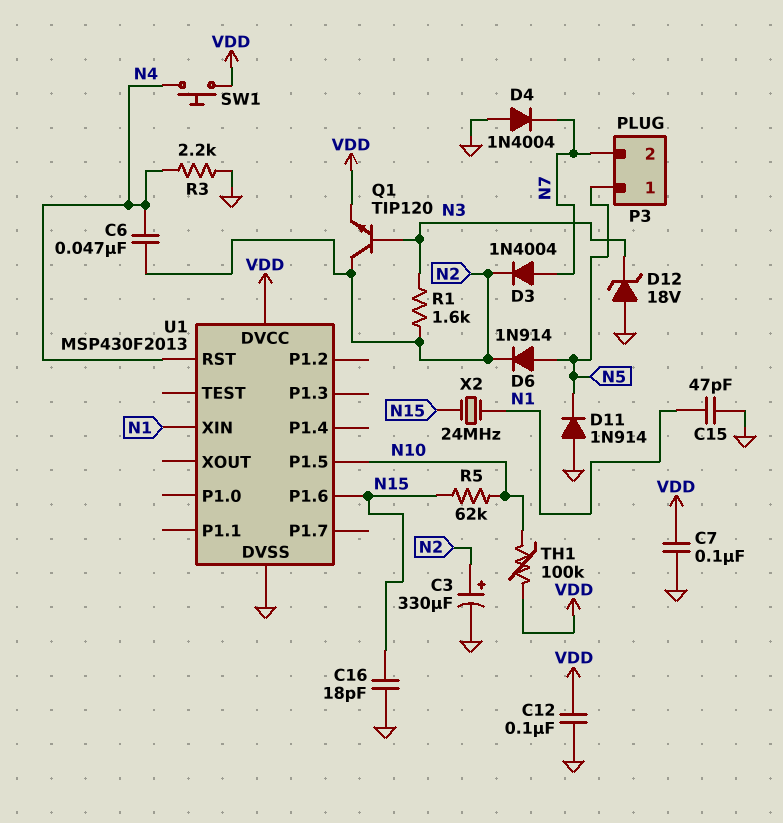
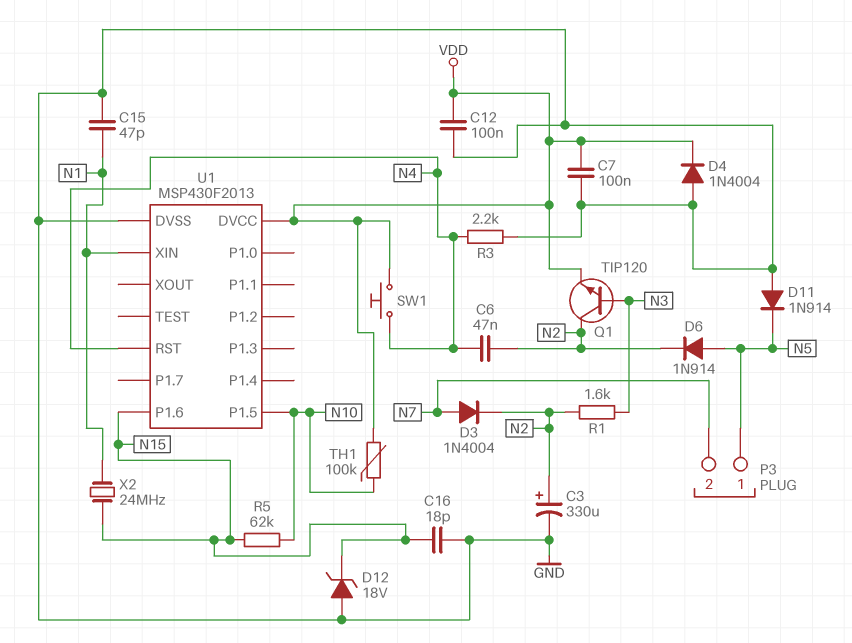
D4: diode 1N4004 (A GND, K N7) -> diode 1N4004 (A GND, K VDD)
D12: zener 18V (A GND, K N3) -> zener 18V (A GND, K N15)

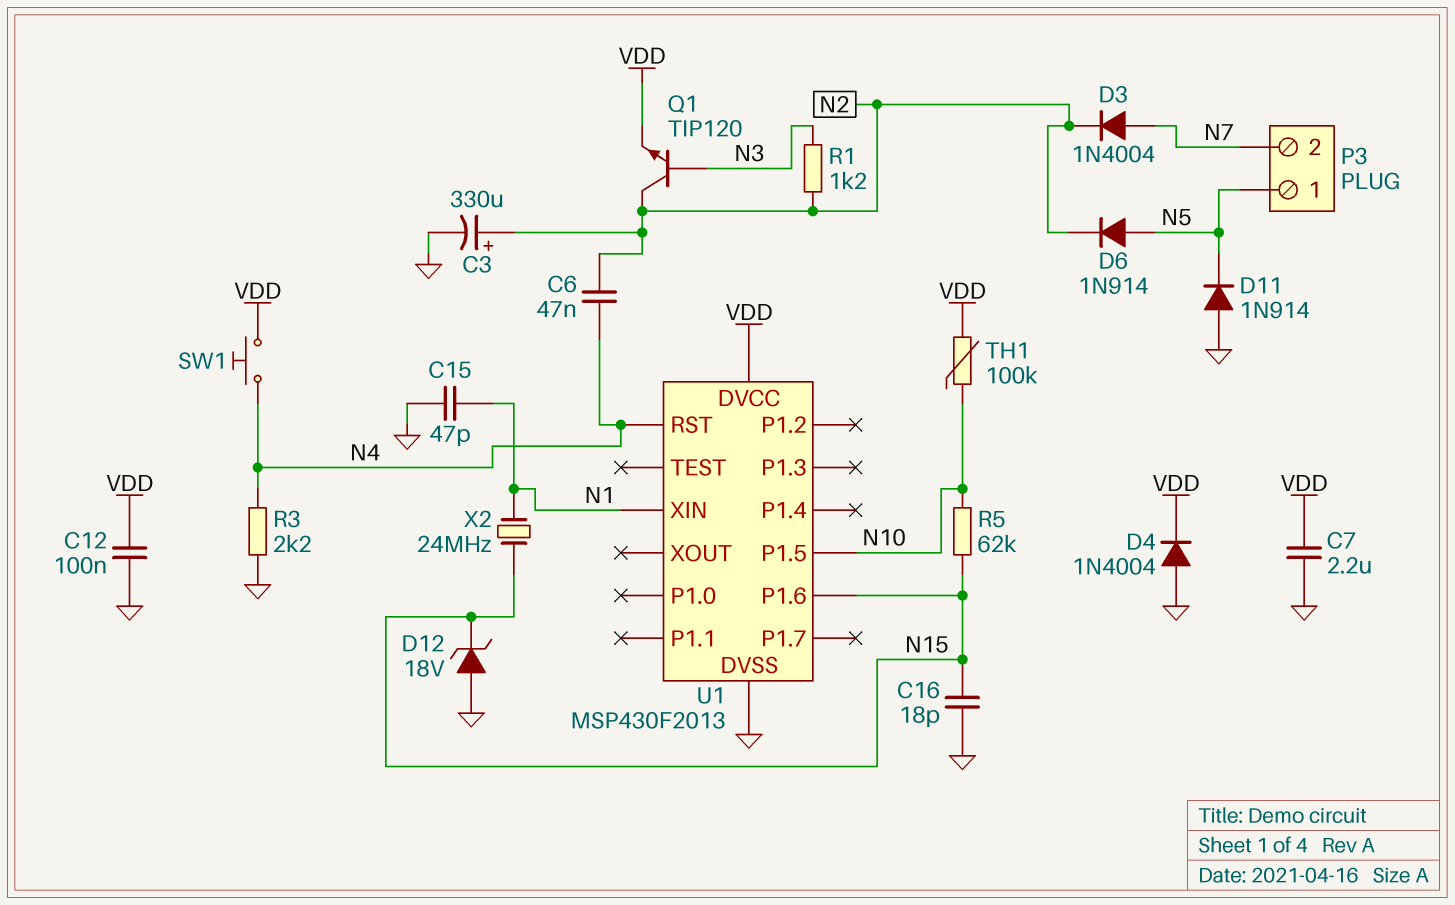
C7: 100nF (GND, VDD) -> 2.2uF (GND, VDD)
R1: 1.6k (N2, N3) -> 1.2k (N2, N3)

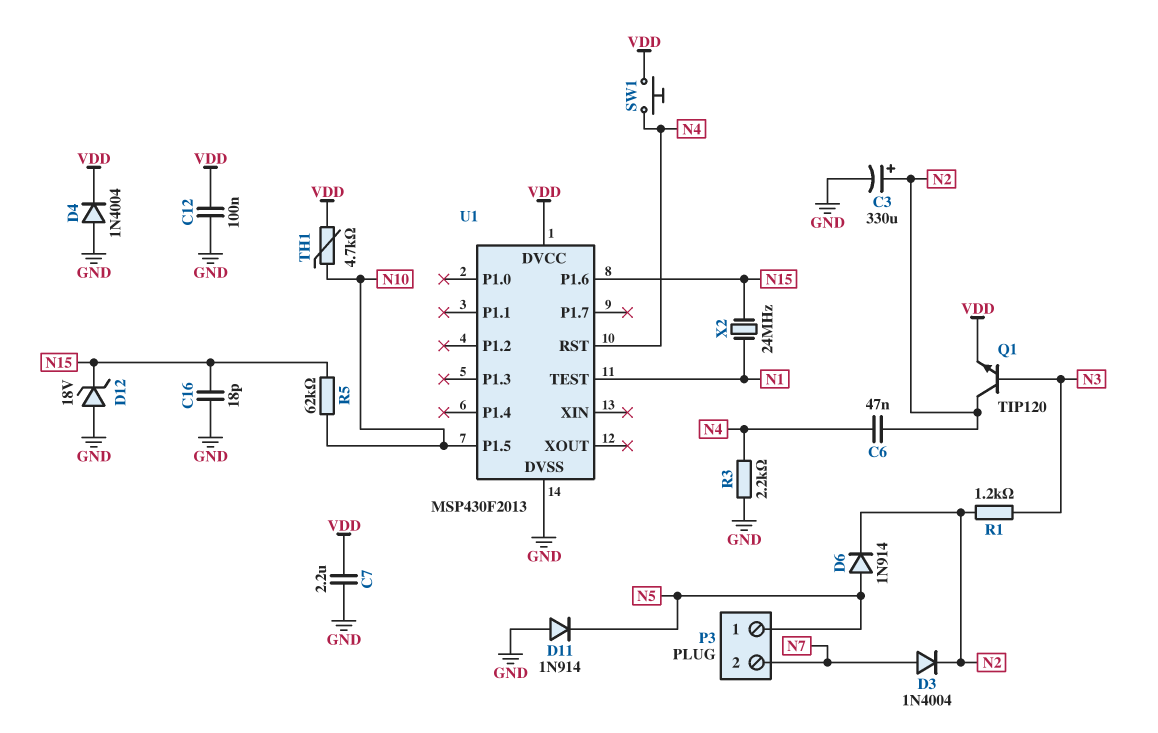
C15: 47pF (GND, N1) -> none
TH1: 100k (N10, VDD) -> 4.7k (N10, VDD)
U1 pin TEST: none -> N1
U1 pin XIN: N1 -> none

